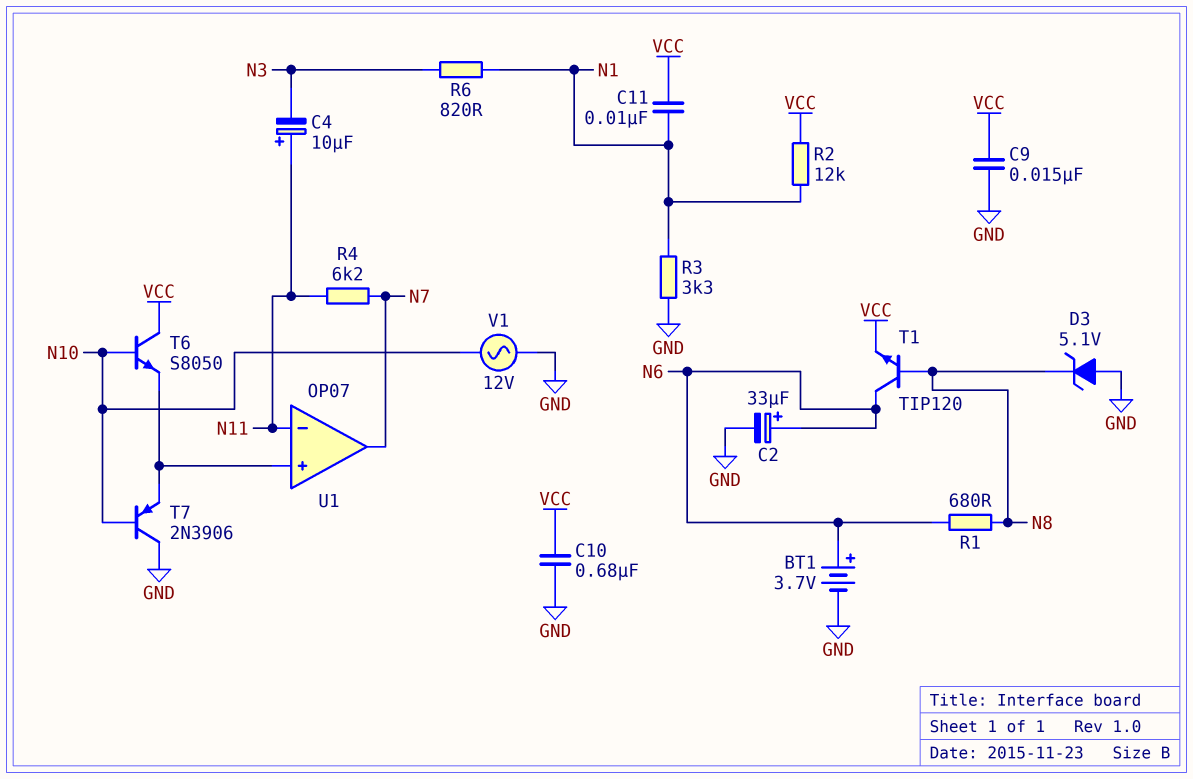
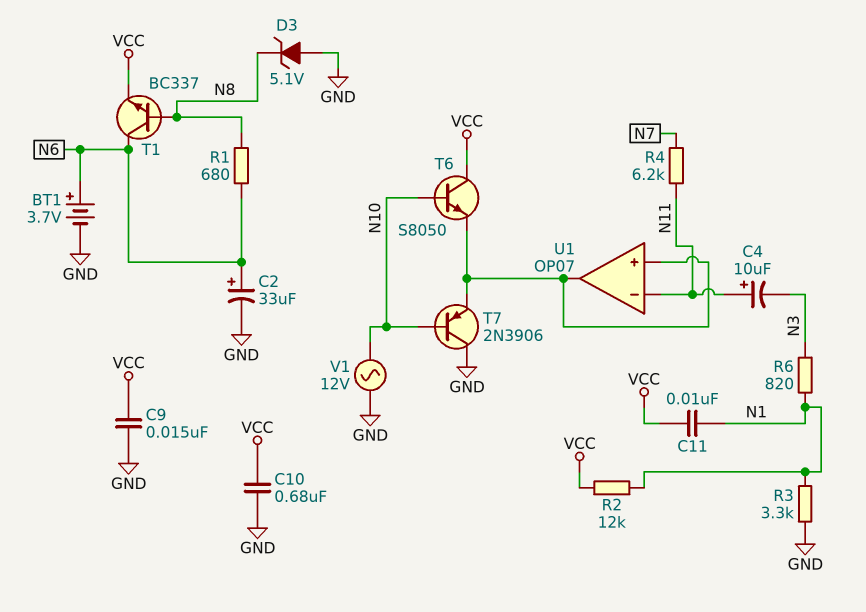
T1: NPN TIP120 (B N8, C N6, E VCC) -> NPN BC337 (B N8, C N6, E VCC)
U1 pin out: N7 -> U1/in+

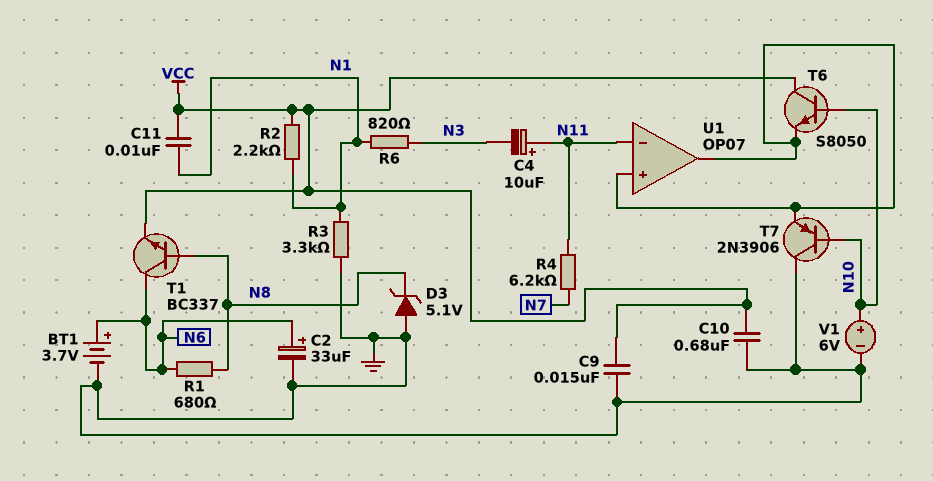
R2: 12k (N1, VCC) -> 2.2k (N1, VCC)
V1: AC 12V (GND, N10) -> 6V (plus N10, minus GND)

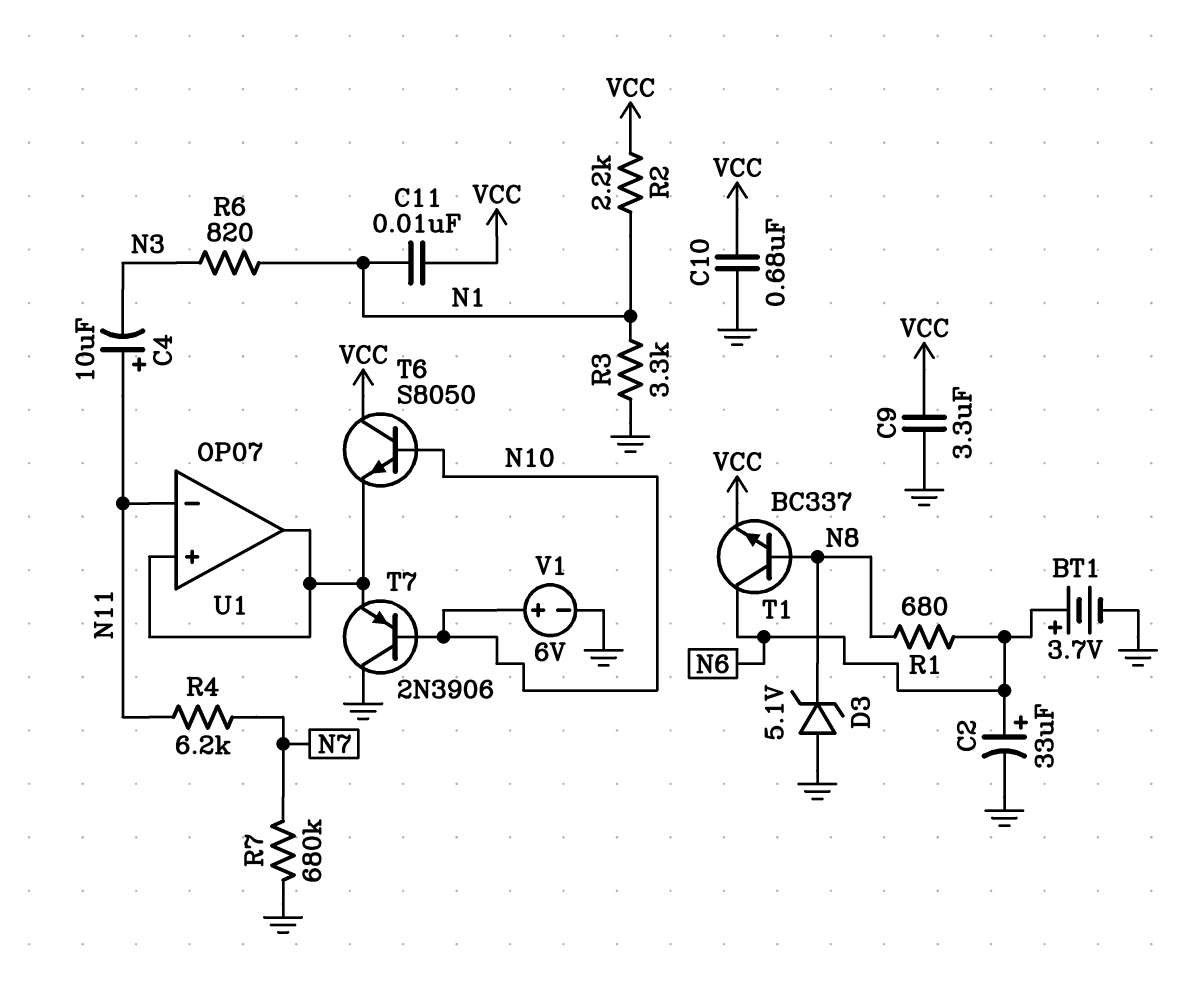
C9: 15nF (GND, VCC) -> 3.3uF (GND, VCC)
R7: none -> 680k (GND, N7)

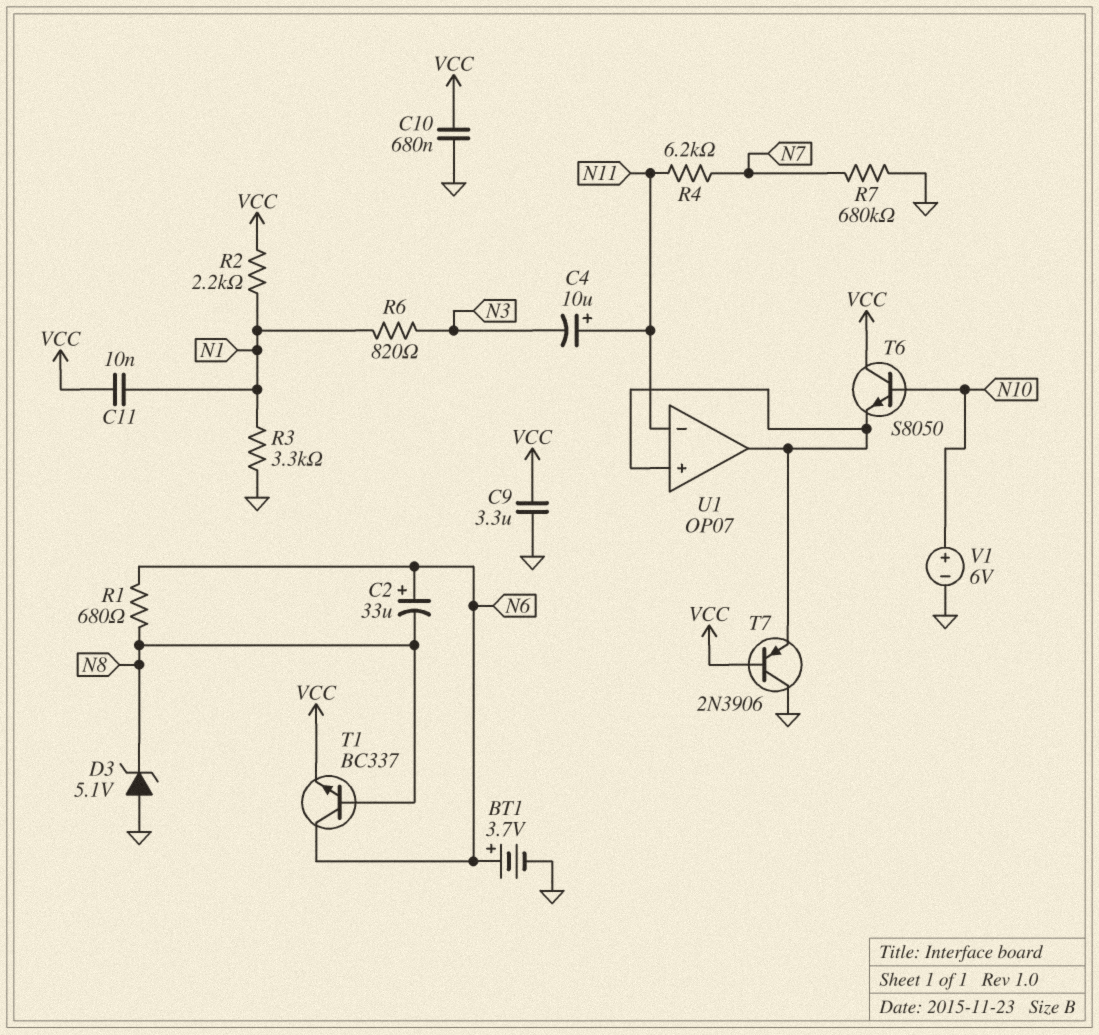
C2: 33uF (plus N6, minus GND) -> 33uF (plus N6, minus N8)
T7: PNP 2N3906 (B N10, C GND, E U1/in+) -> PNP 2N3906 (B VCC, C GND, E U1/in+)

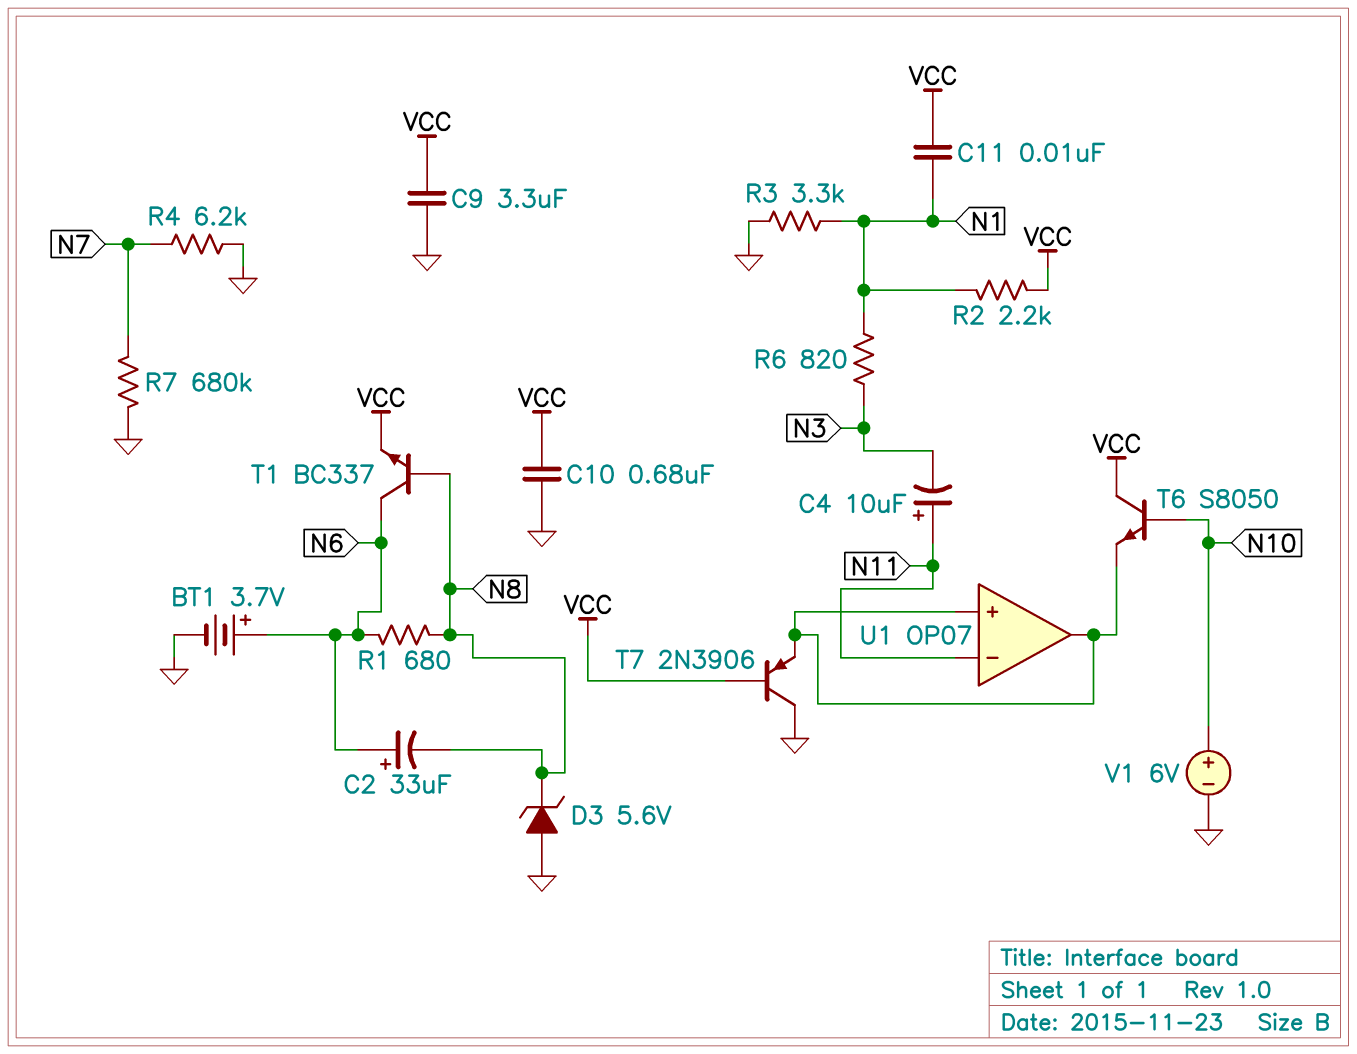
D3: zener 5.1V (A GND, K N8) -> zener 5.6V (A GND, K N8)
R4: 6.2k (N7, N11) -> 6.2k (GND, N7)

